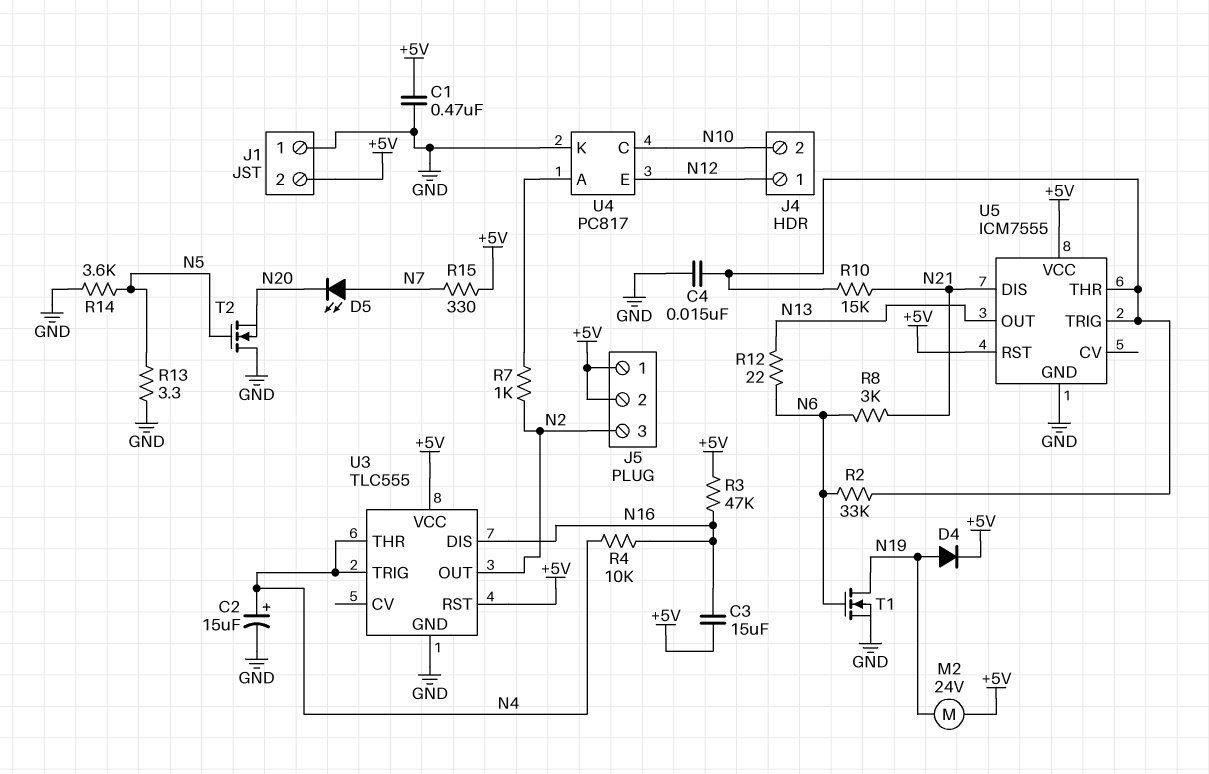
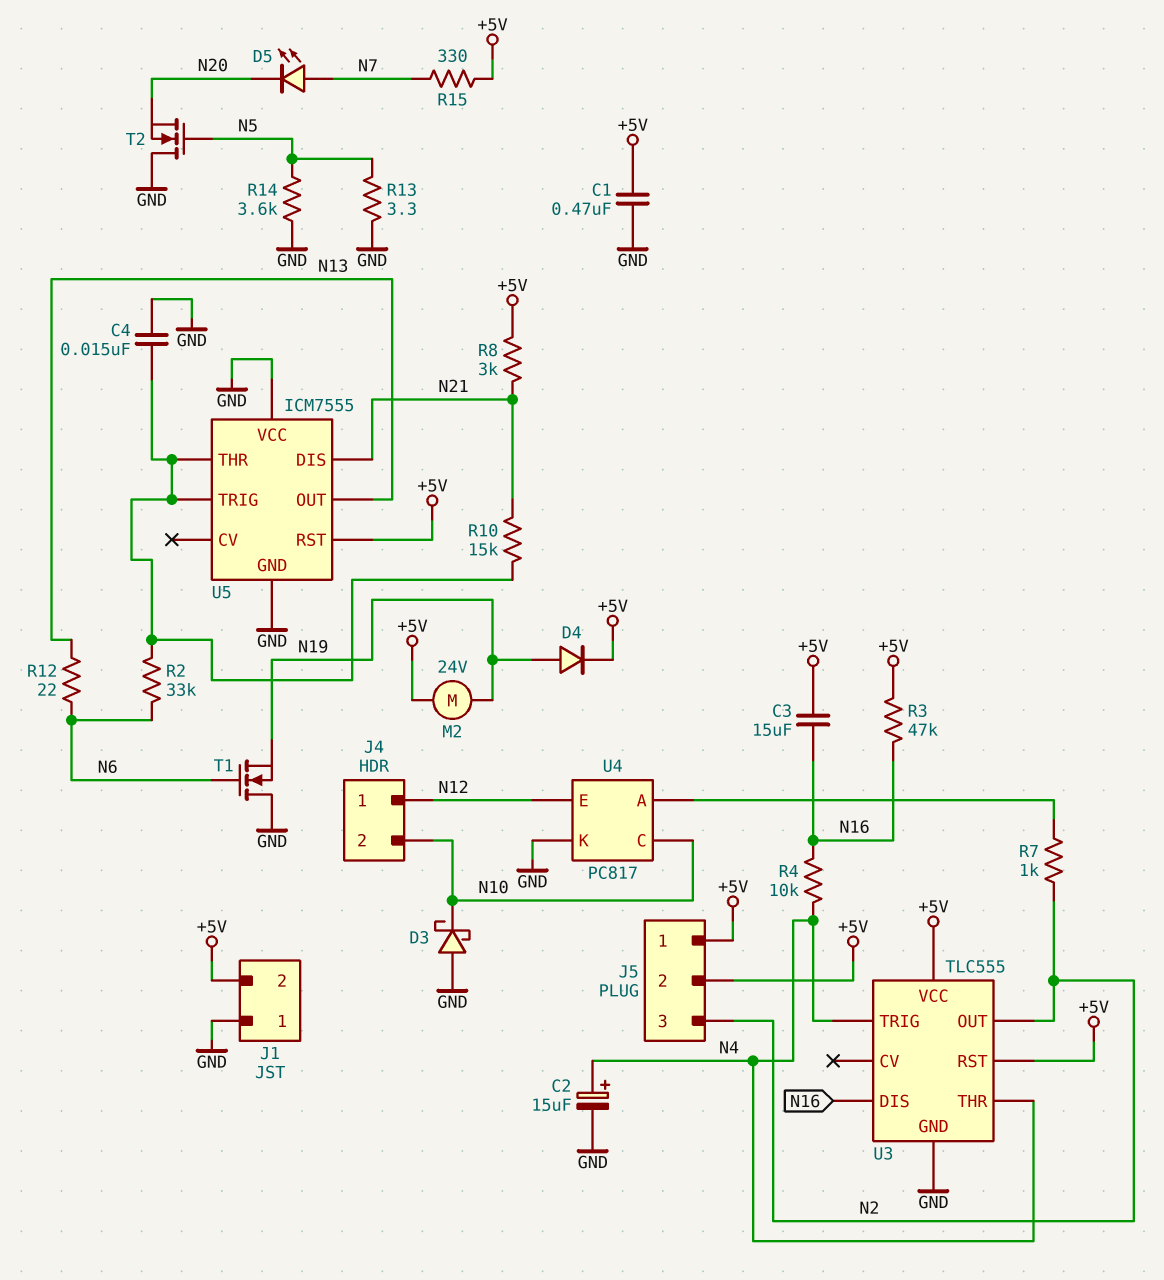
D3: none -> schottky (A GND, K N10)
R8: 3k (N6, N21) -> 3k (+5V, N21)
T1: NMOS (G N6, D N19, S GND) -> NMOS (G N6, D GND, S N19)
U5 pin VCC: +5V -> GND

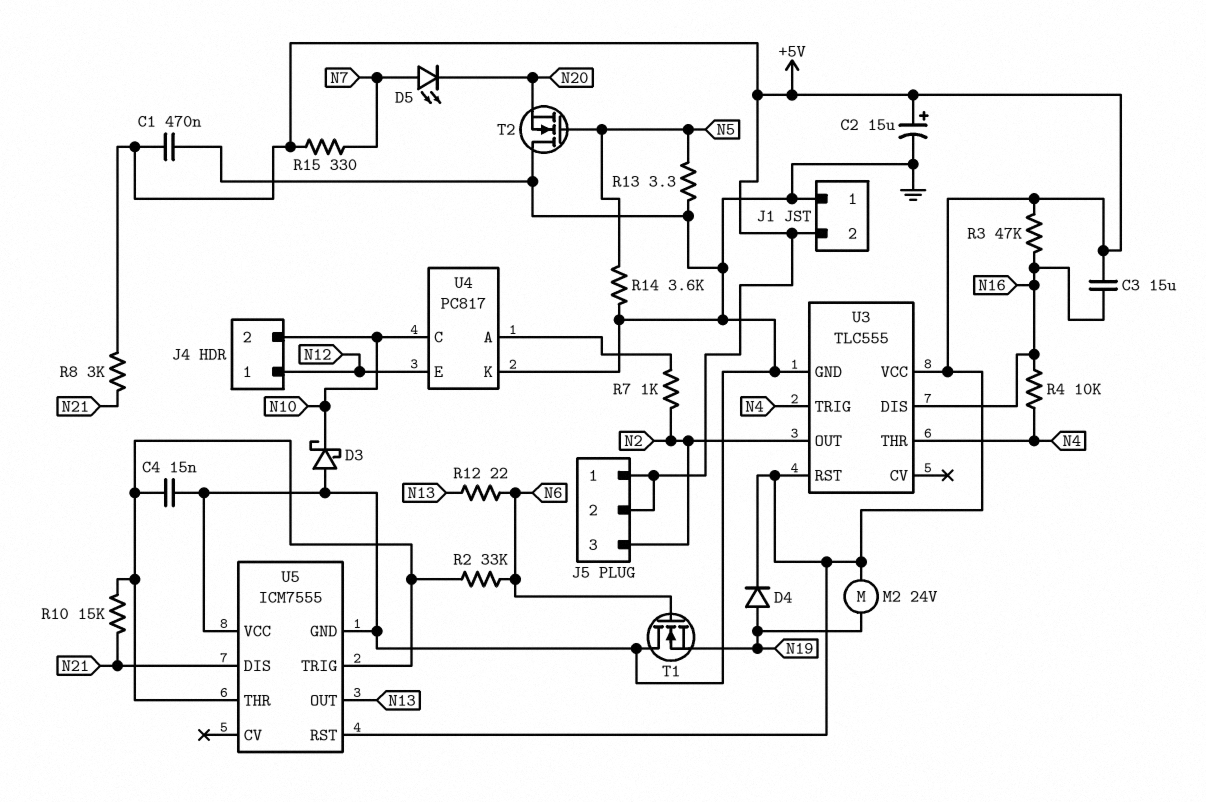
C2: 15uF (plus N4, minus GND) -> 15uF (plus +5V, minus GND)

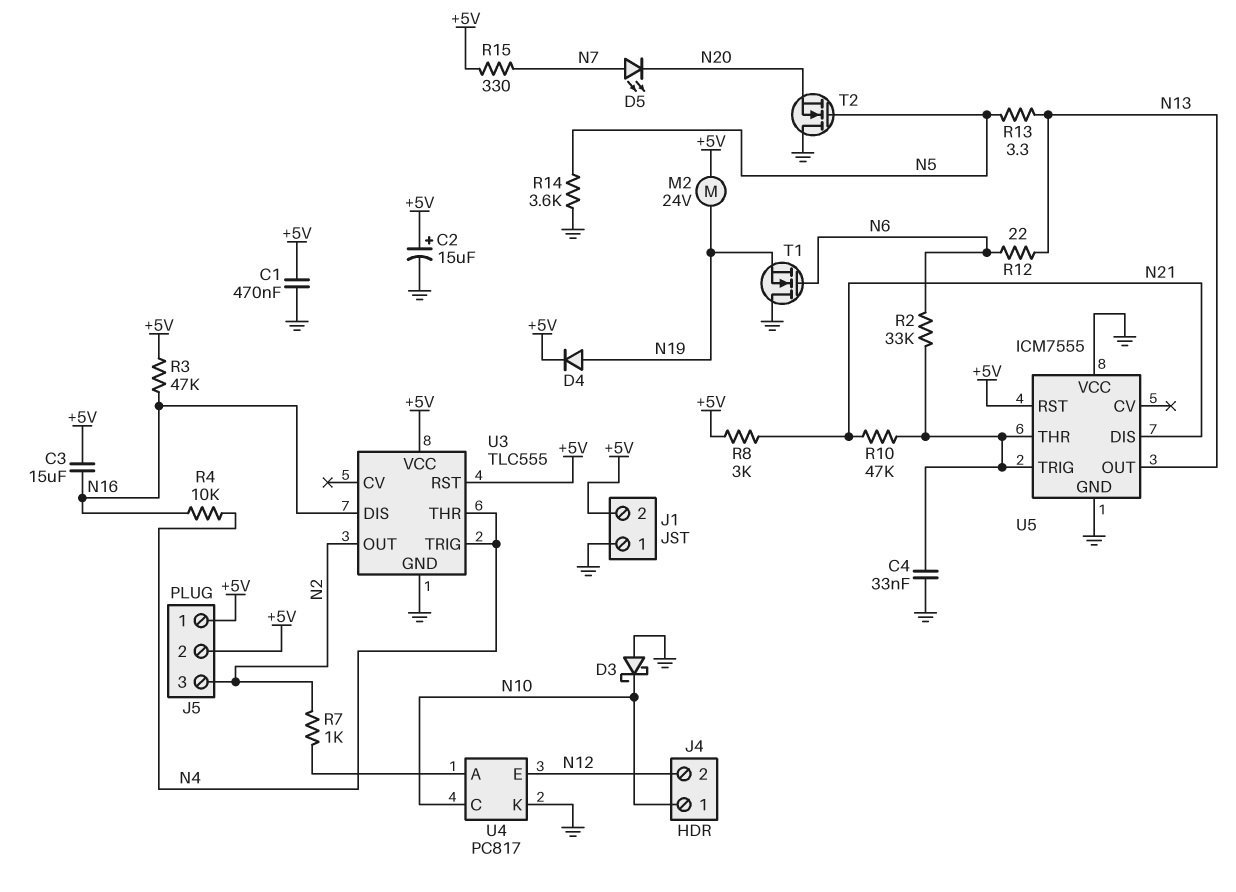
C4: 15nF (GND, U5/THR) -> 33nF (GND, U5/THR)
J4 pin 1: N12 -> N10
J4 pin 2: N10 -> N12
R10: 15k (N21, U5/THR) -> 47k (N21, U5/THR)
R13: 3.3 (GND, N5) -> 3.3 (N5, N13)

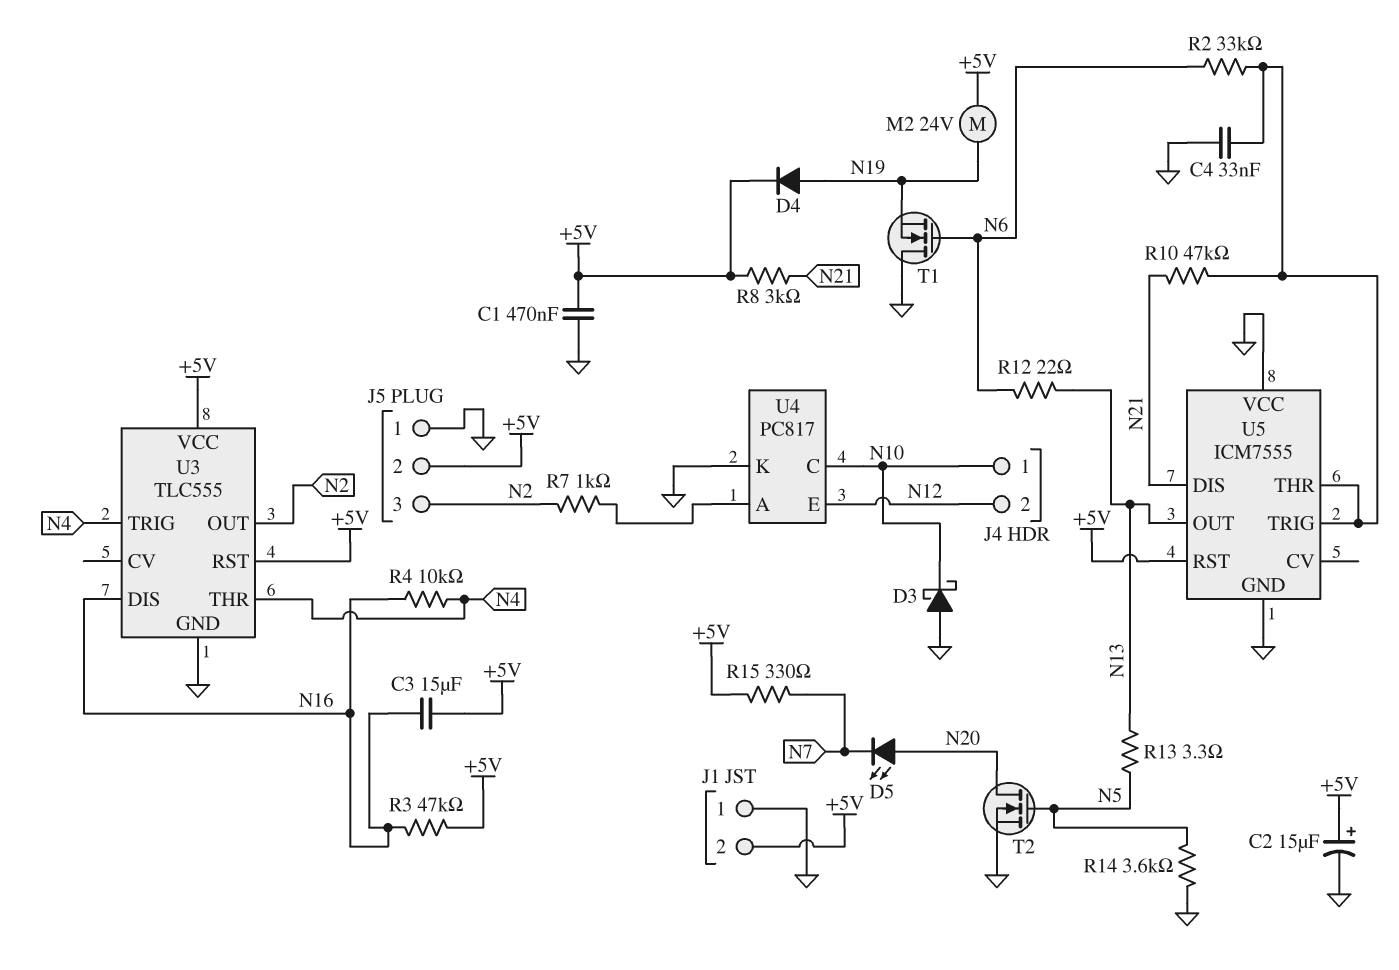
D5: LED (A N7, K N20) -> LED (A N20, K N7)
J5 pin 1: +5V -> GND
T2: NMOS (G N5, D GND, S N20) -> NMOS (G N5, D N20, S GND)

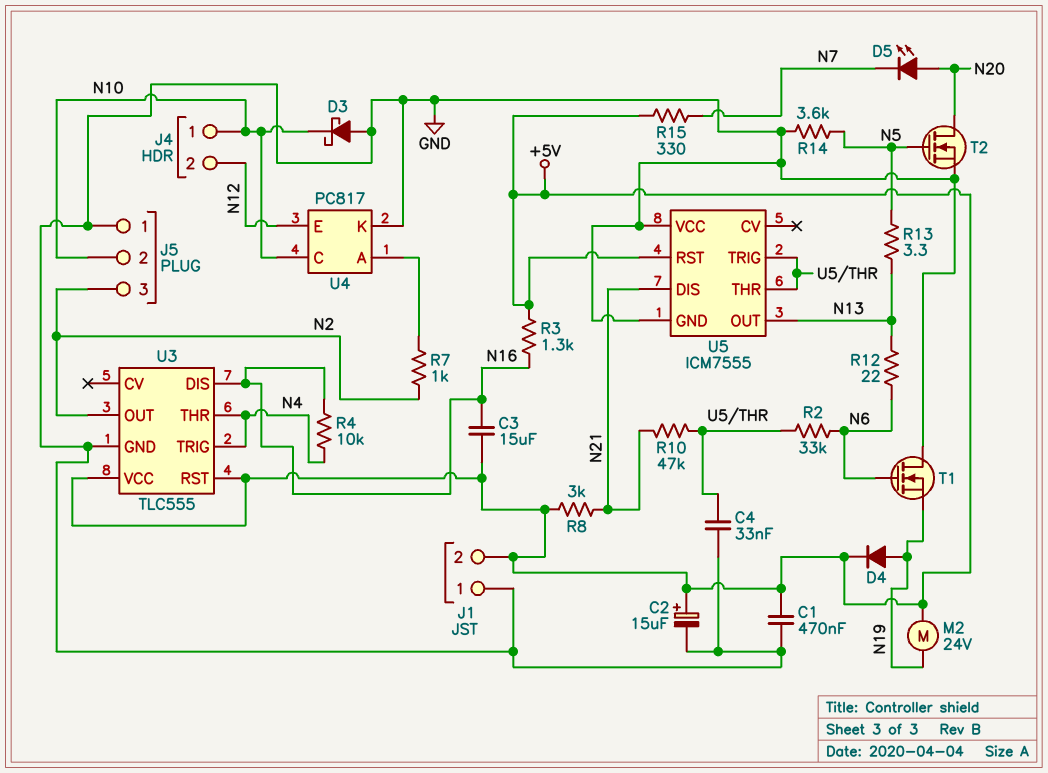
J5 pin 2: +5V -> N10
R3: 47k (+5V, N16) -> 1.3k (+5V, N16)

